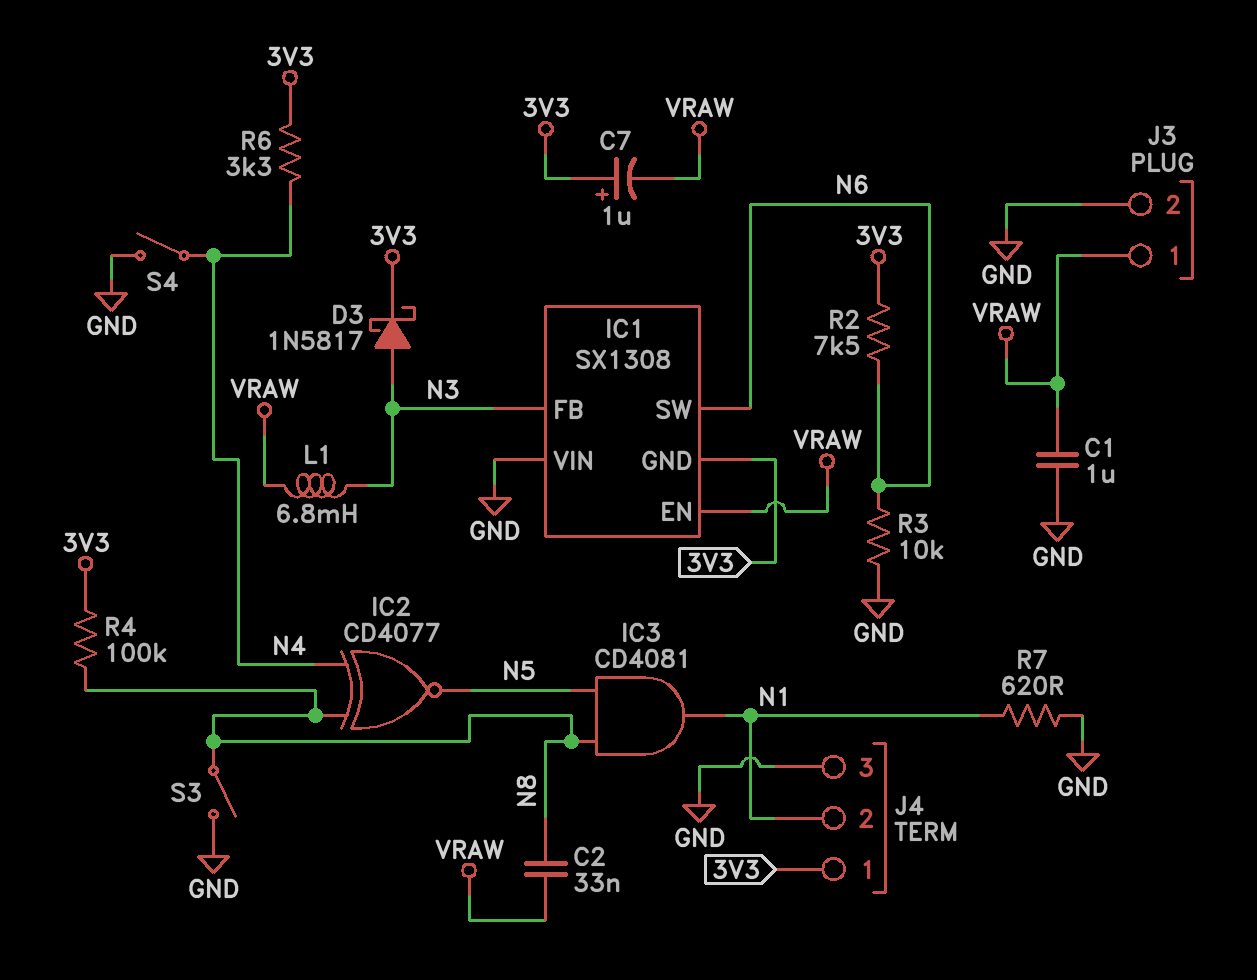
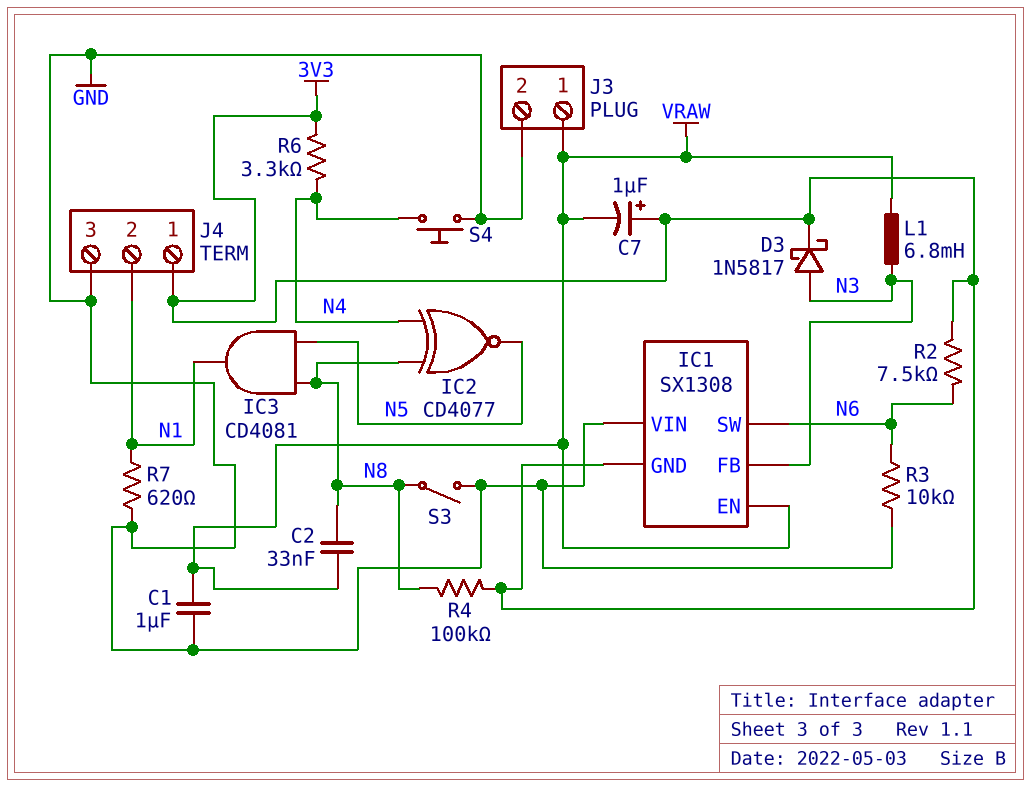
S4: switch (GND, N4) -> button (GND, N4)

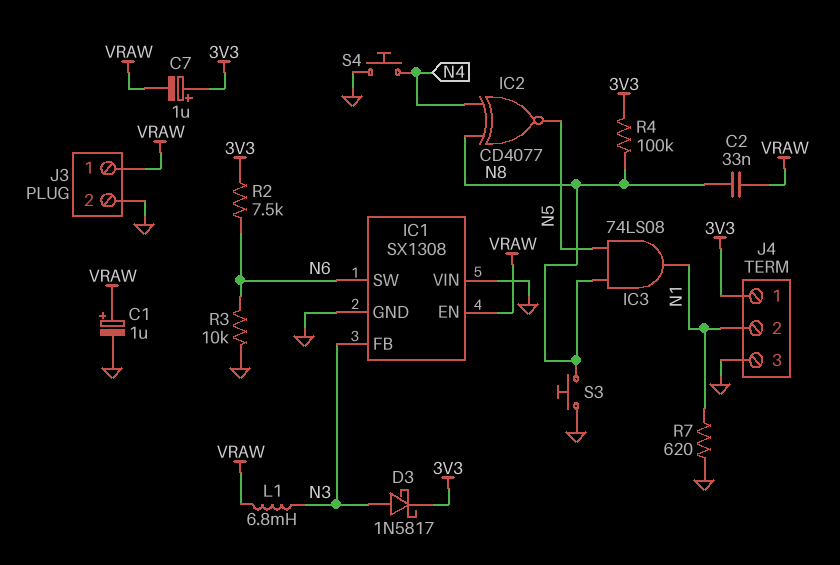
C1: 1uF (GND, VRAW) -> 1uF (plus VRAW, minus GND)
IC1 pin GND: 3V3 -> GND
IC3: AND CD4081 (in N5, in N8, out N1) -> AND 74LS08 (in N5, in N8, out N1)
R6: 3.3k (3V3, N4) -> none
S3: switch (GND, N8) -> button (GND, N8)

